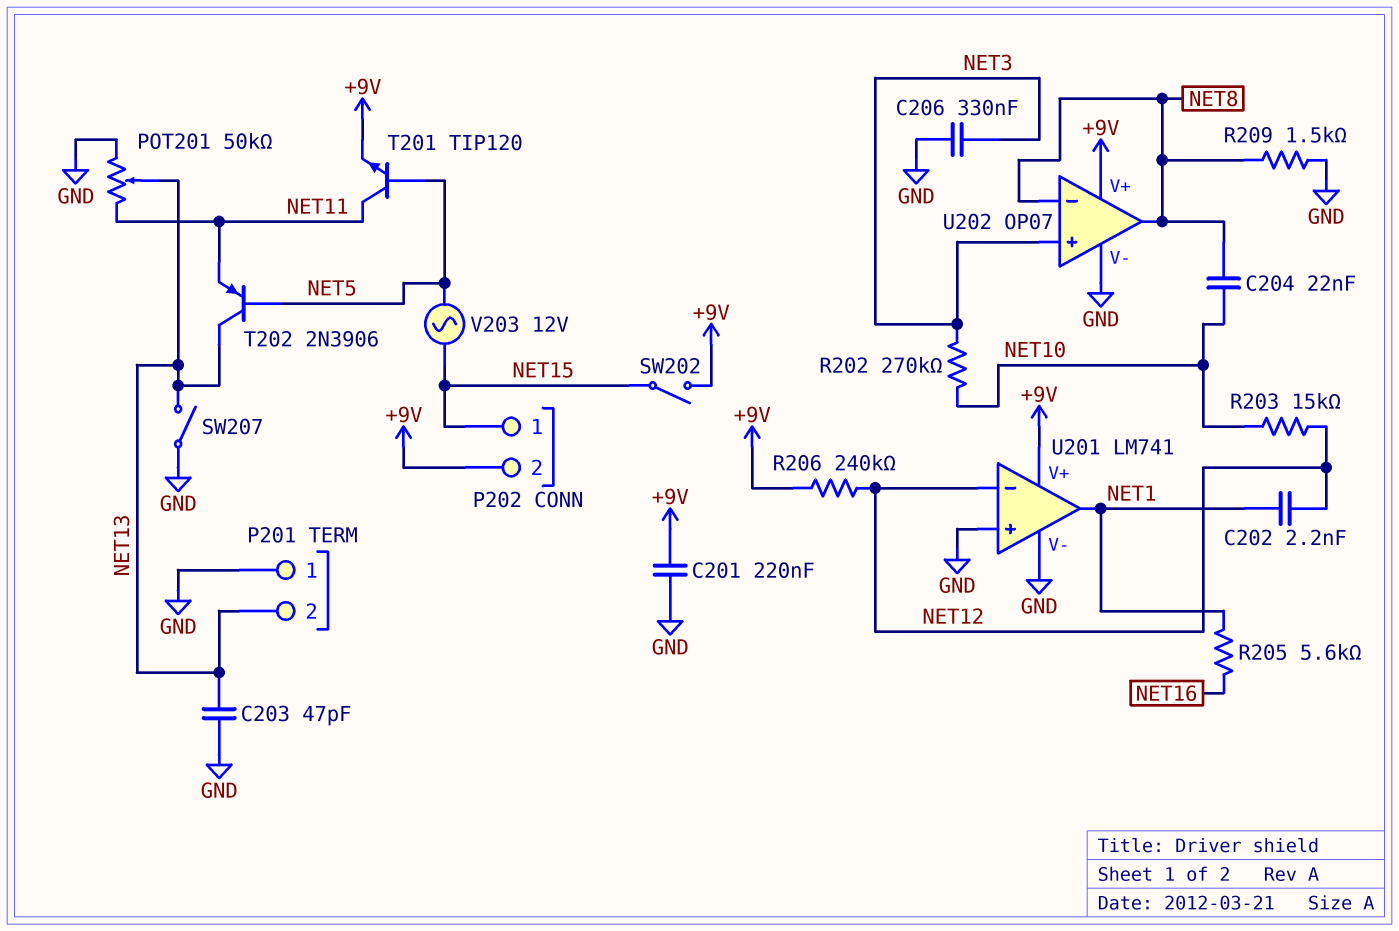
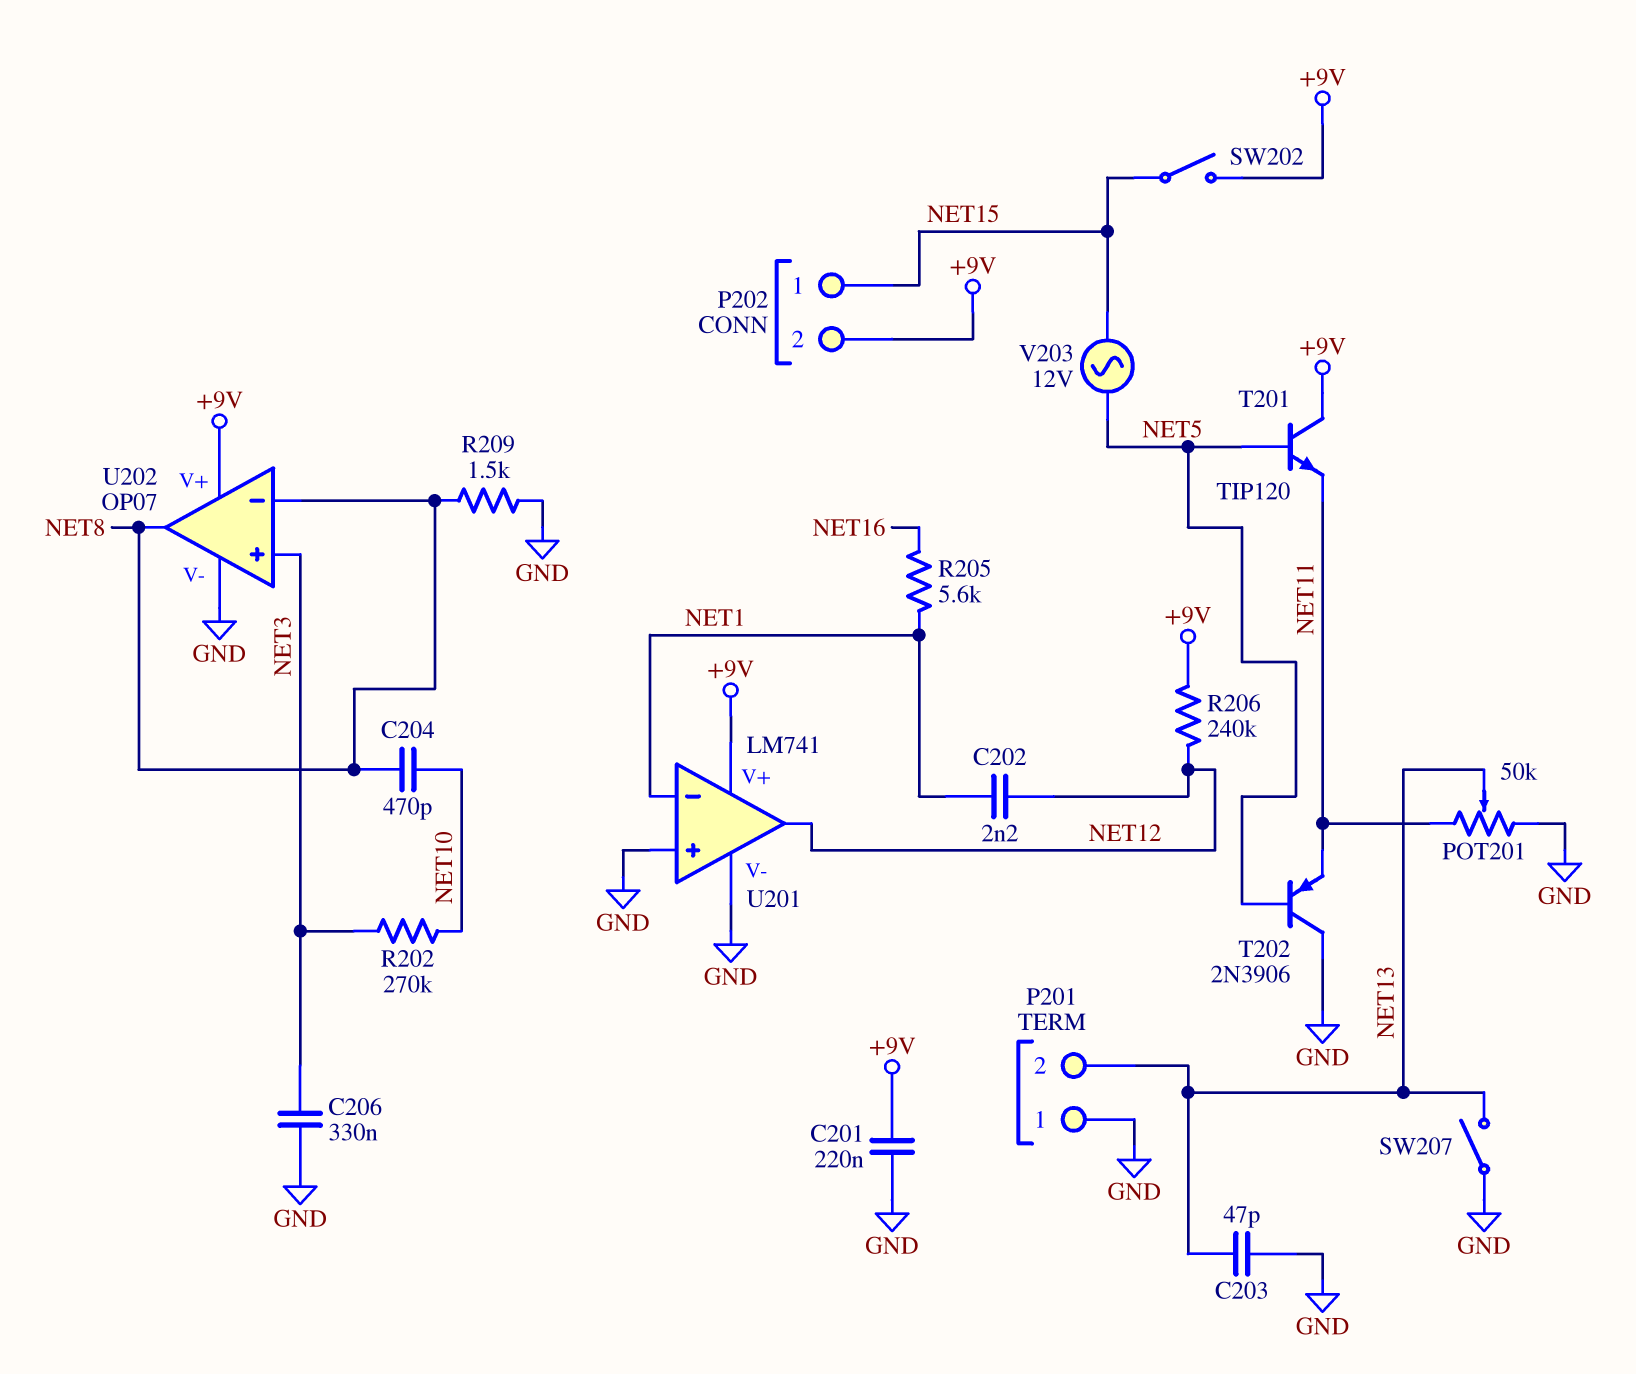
C204: 22nF (NET8, NET10) -> 470pF (NET8, NET10)
R203: 15k (NET10, NET12) -> none
T201: NPN TIP120 (B NET5, C NET11, E +9V) -> NPN TIP120 (B NET5, C +9V, E NET11)
T202: PNP 2N3906 (B NET5, C NET13, E NET11) -> PNP 2N3906 (B NET5, C GND, E NET11)
U201 pin in-: NET12 -> NET1
U201 pin out: NET1 -> NET12

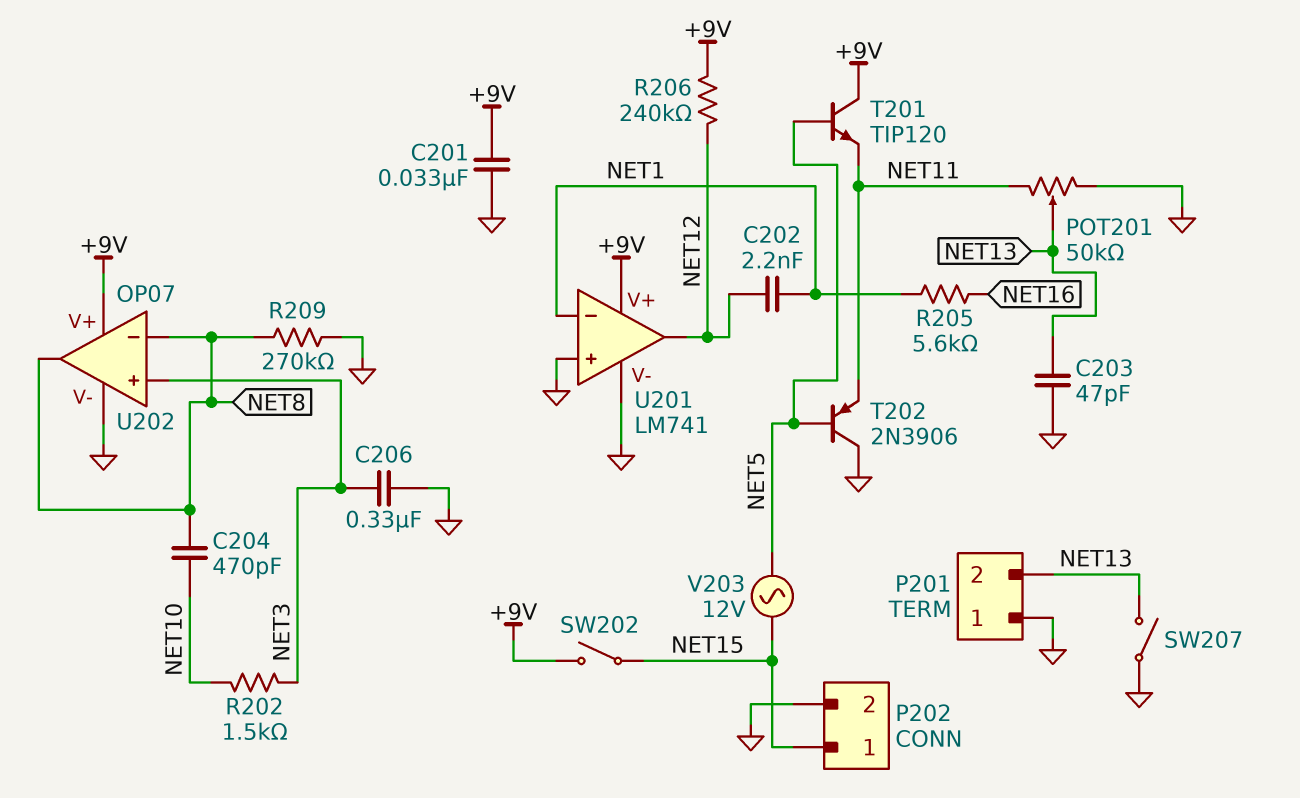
C201: 220nF (+9V, GND) -> 33nF (+9V, GND)
P202 pin 2: +9V -> GND
R202: 270k (NET3, NET10) -> 1.5k (NET3, NET10)
R209: 1.5k (GND, NET8) -> 270k (GND, NET8)

